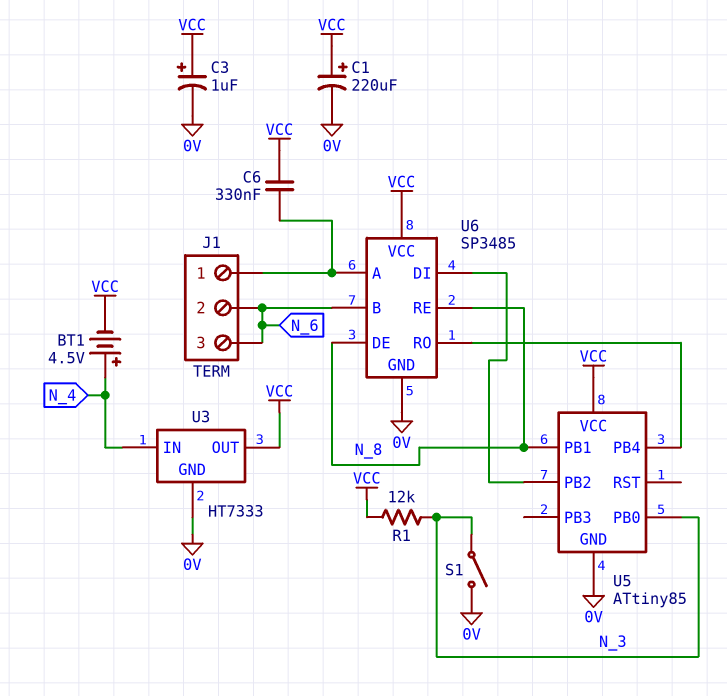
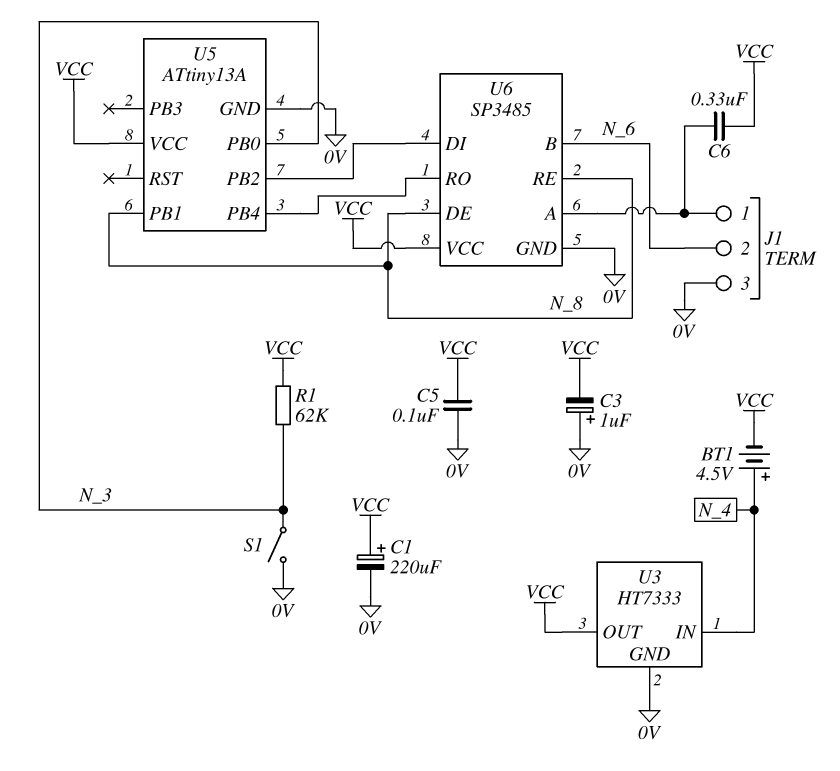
C3: 1uF (plus VCC, minus 0V) -> 1uF (plus 0V, minus VCC)
C5: none -> 100nF (0V, VCC)
J1 pin 3: N_6 -> 0V
R1: 12k (N_3, VCC) -> 62k (N_3, VCC)
U5: ATtiny85 -> ATtiny13A

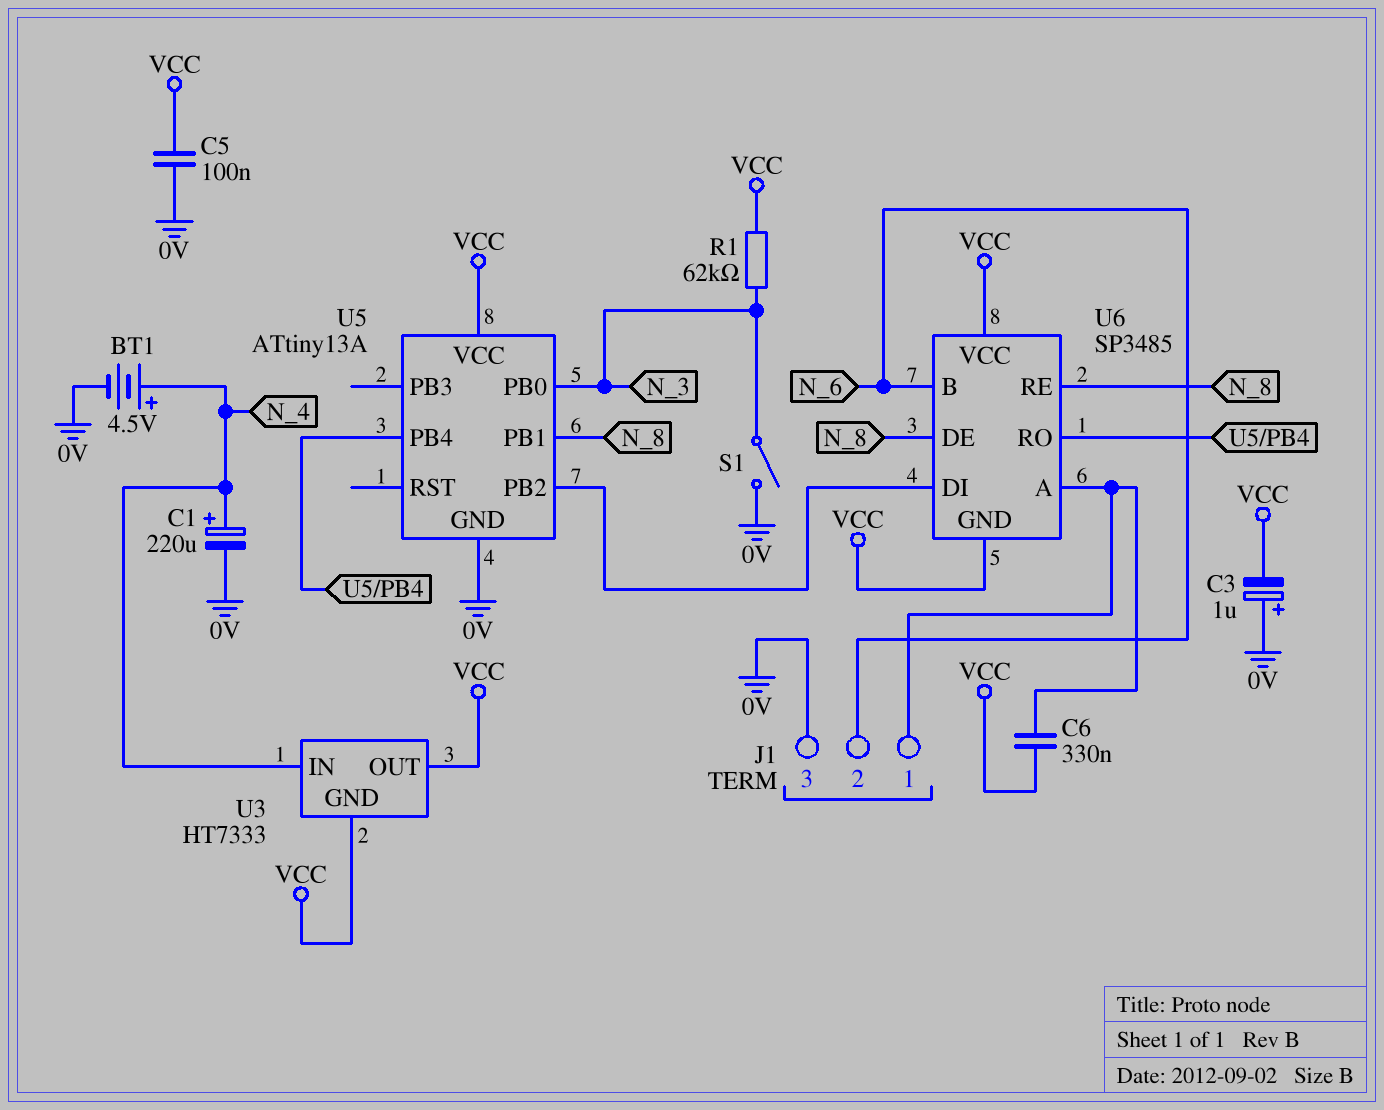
BT1: 4.5V (plus N_4, minus VCC) -> 4.5V (plus N_4, minus 0V)
C1: 220uF (plus VCC, minus 0V) -> 220uF (plus N_4, minus 0V)
U3 pin GND: 0V -> VCC
U6 pin GND: 0V -> VCC

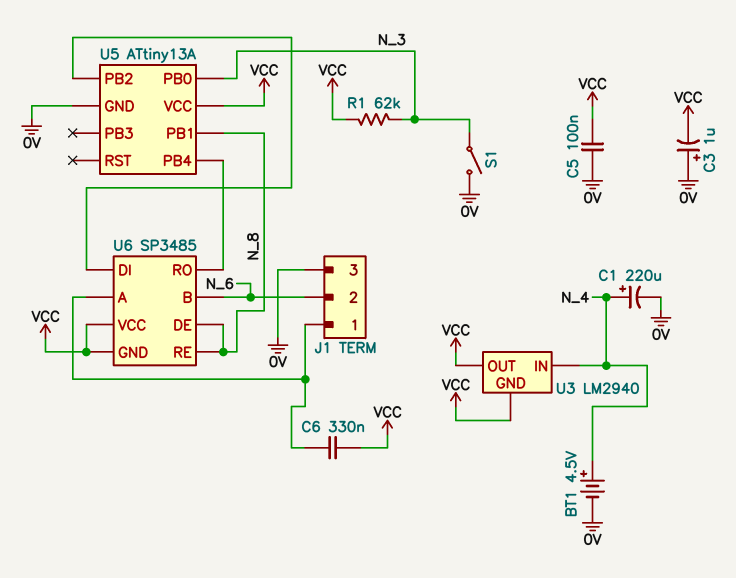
U3: HT7333 -> LM2940

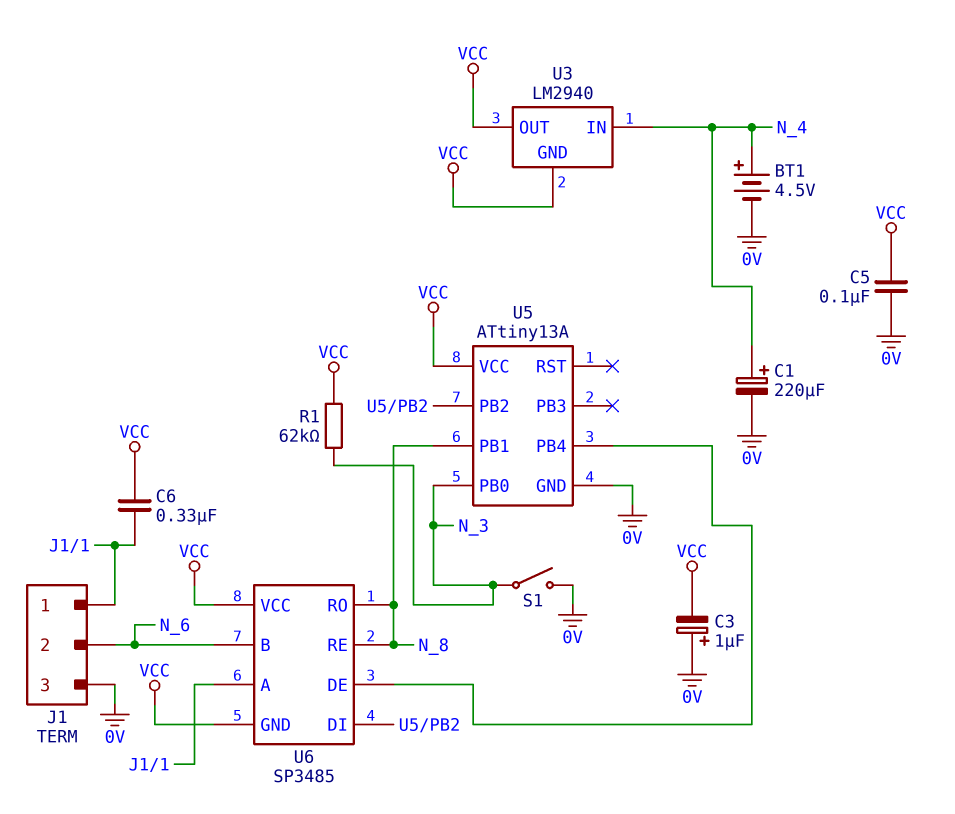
U6 pin DE: N_8 -> U5/PB4
U6 pin RO: U5/PB4 -> N_8

